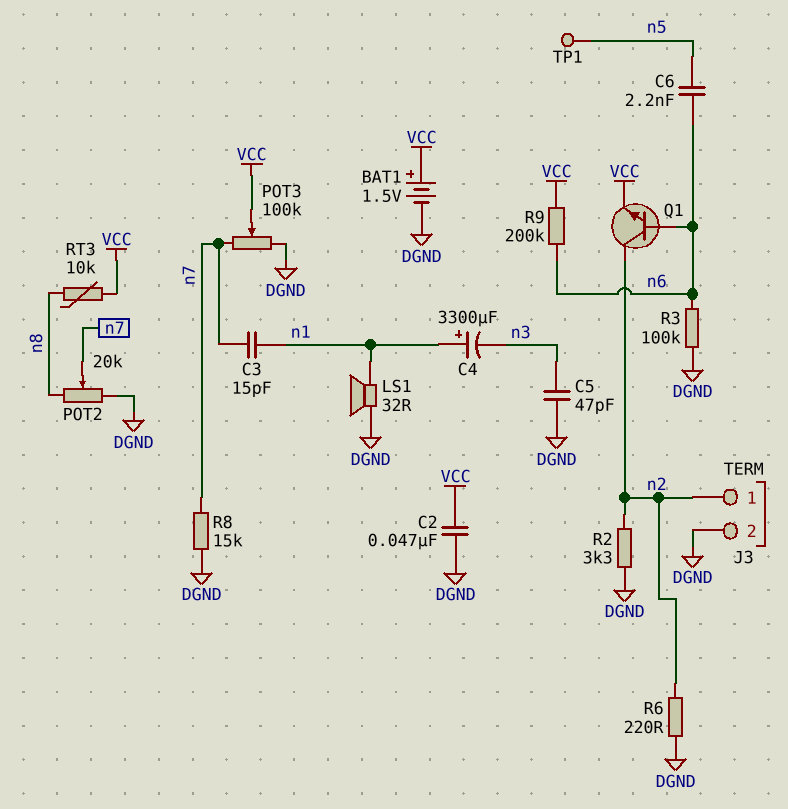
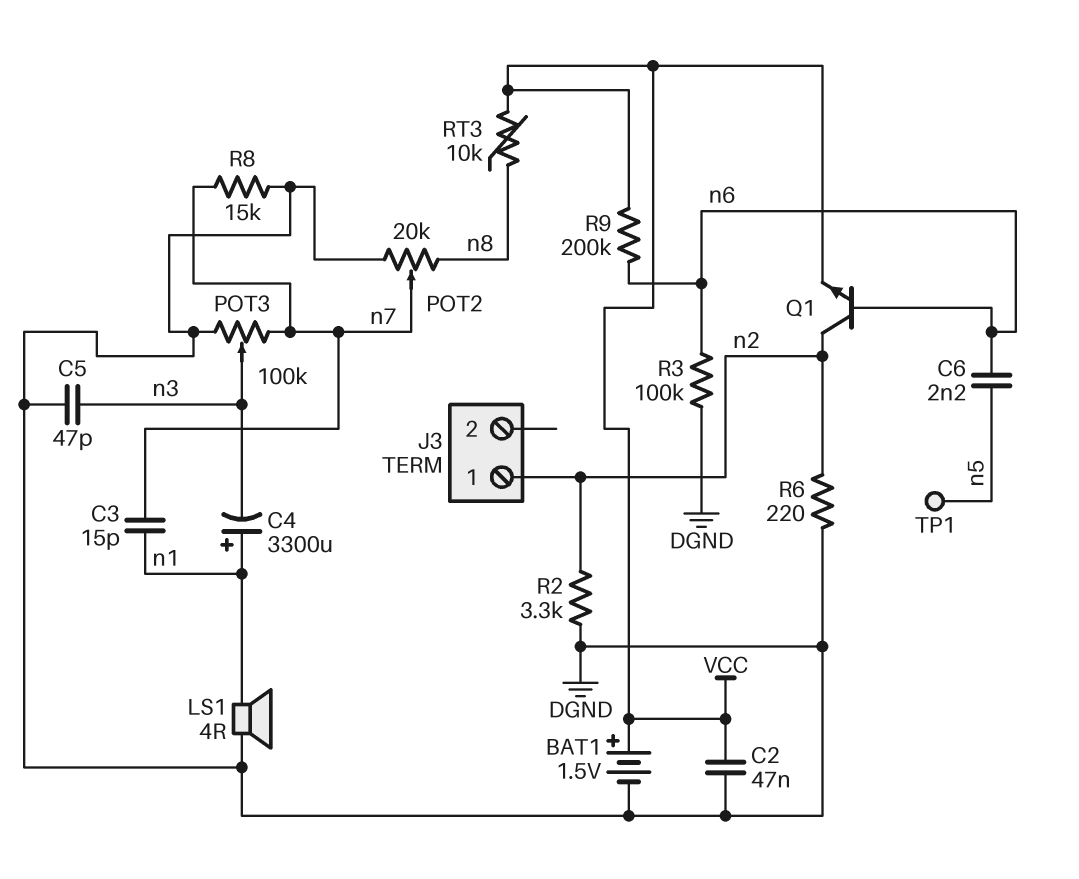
J3 pin 2: DGND -> none
LS1: speaker 32R (DGND, n1) -> speaker 4R (DGND, n1)
POT3: 100k (DGND, n7, wiper VCC) -> 100k (DGND, n7, wiper n3)

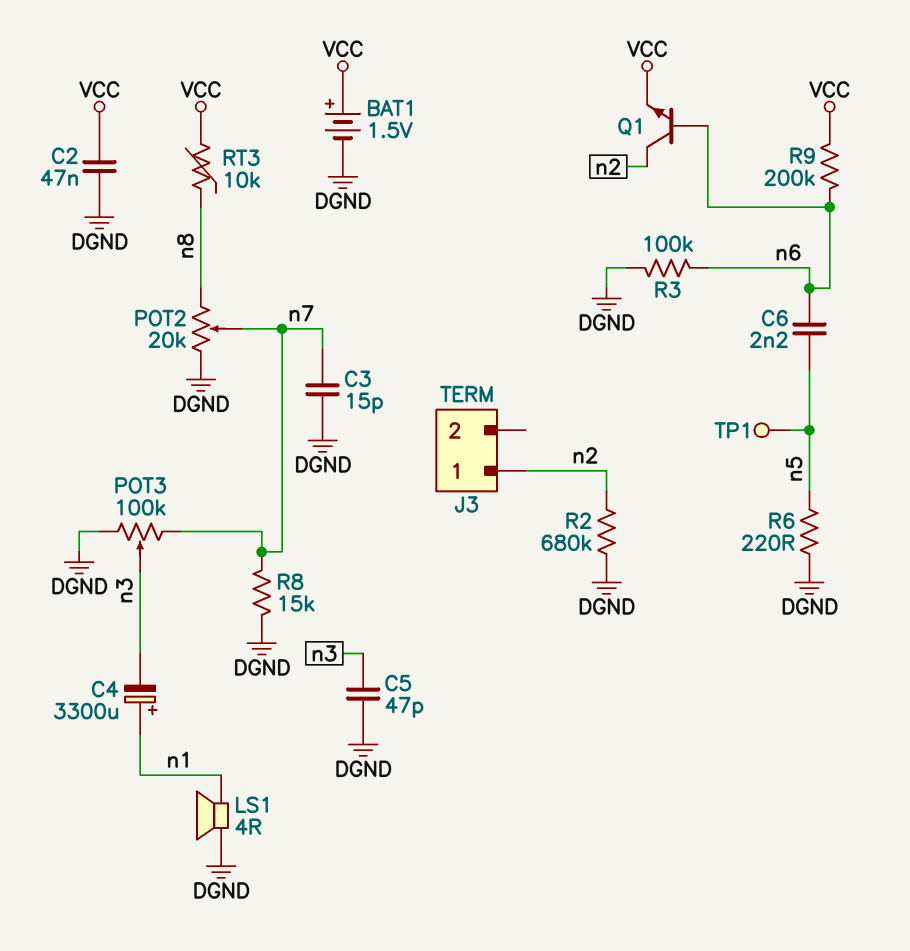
C3: 15pF (n1, n7) -> 15pF (DGND, n7)
R2: 3.3k (DGND, n2) -> 680k (DGND, n2)
R6: 220 (DGND, n2) -> 220 (DGND, n5)

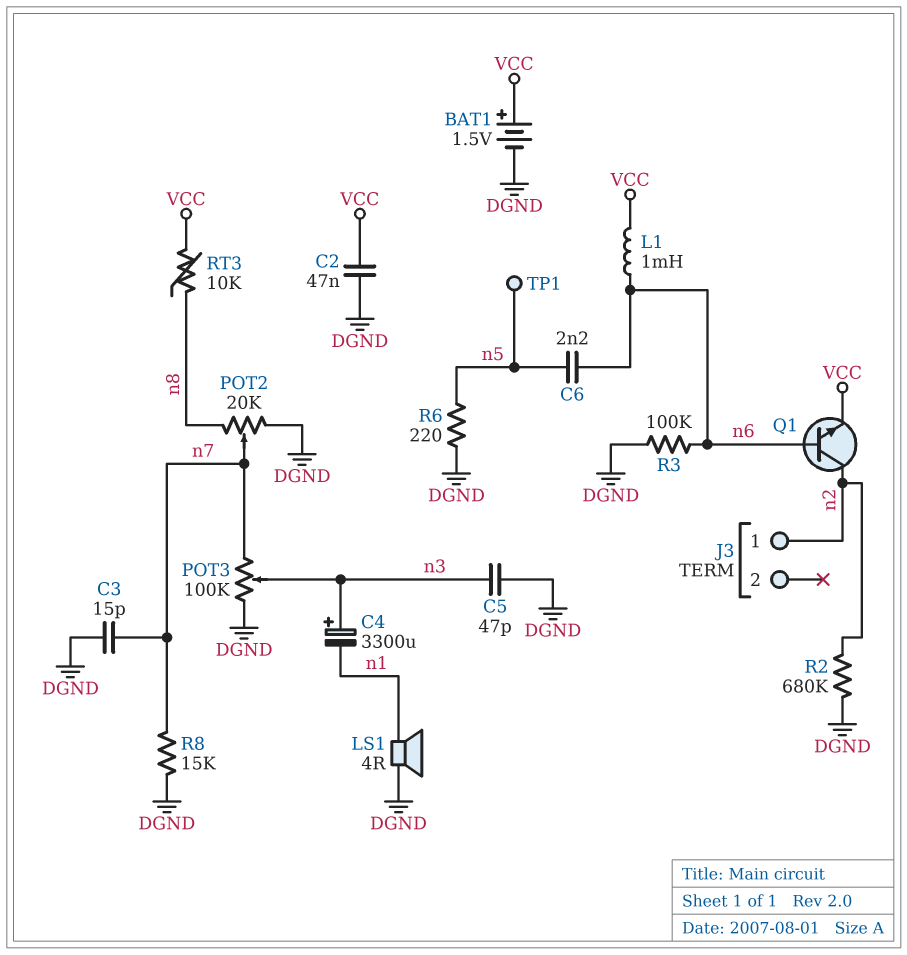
C4: 3300uF (plus n1, minus n3) -> 3300uF (plus n3, minus n1)
L1: none -> 1mH (VCC, n6)
R9: 200k (VCC, n6) -> none

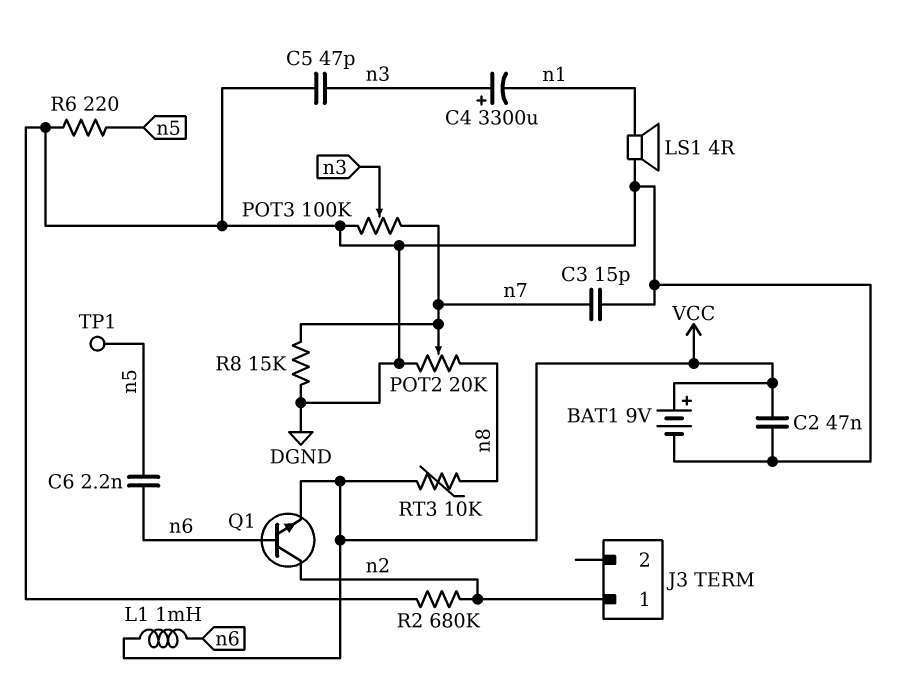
BAT1: 1.5V (plus VCC, minus DGND) -> 9V (plus VCC, minus DGND)
R3: 100k (DGND, n6) -> none

